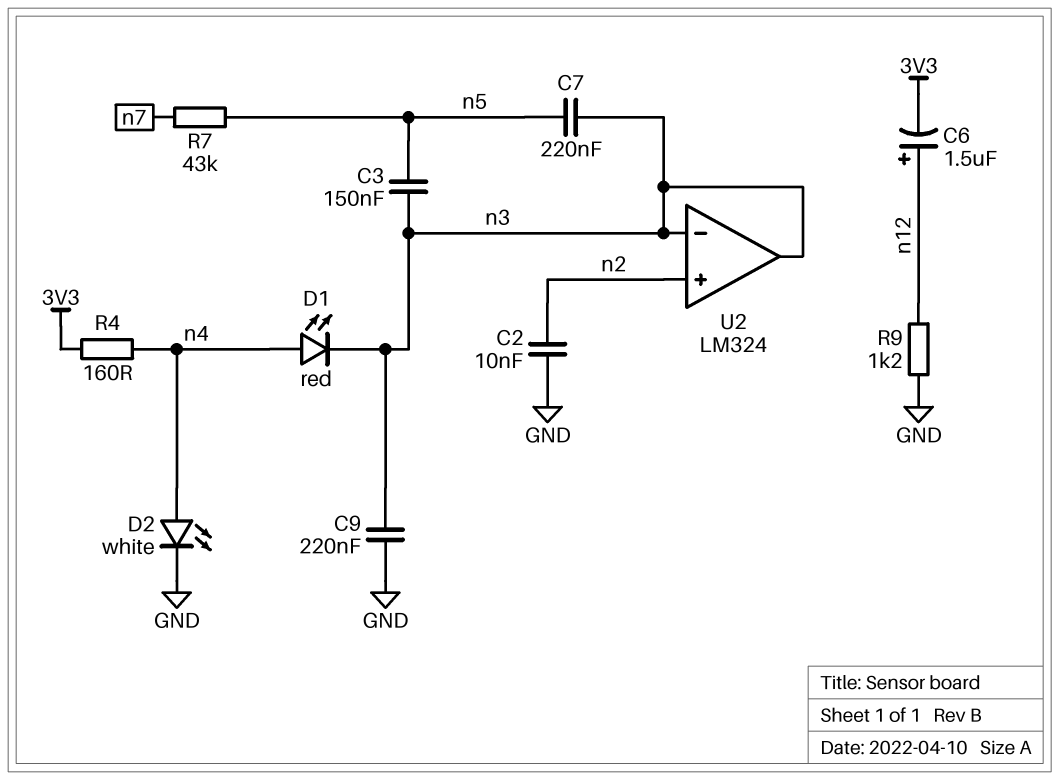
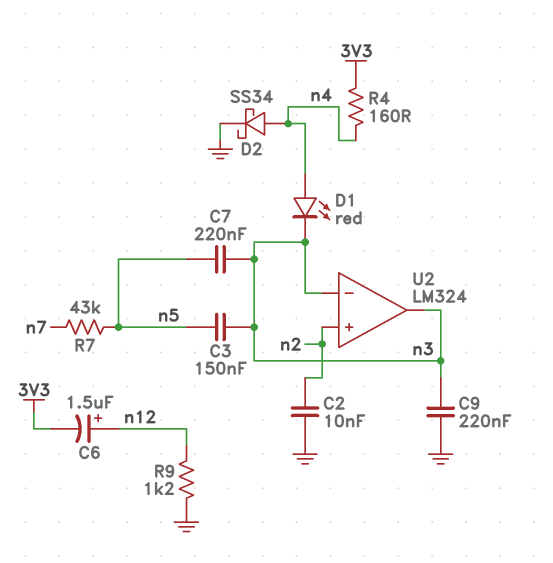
D2: LED white (A n4, K GND) -> schottky SS34 (A n4, K GND)

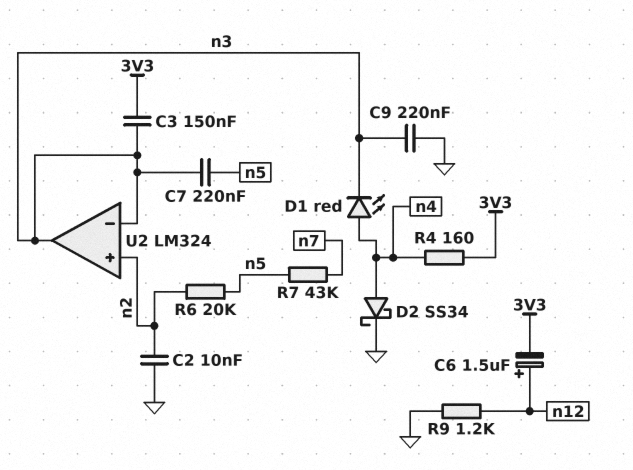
C3: 150nF (n3, n5) -> 150nF (3V3, n3)
R6: none -> 20k (n2, n5)

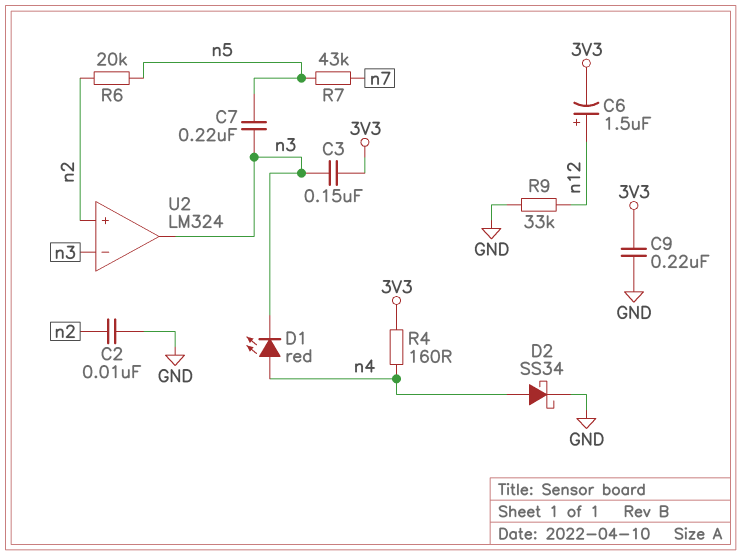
C9: 220nF (GND, n3) -> 220nF (3V3, GND)
R9: 1.2k (GND, n12) -> 33k (GND, n12)

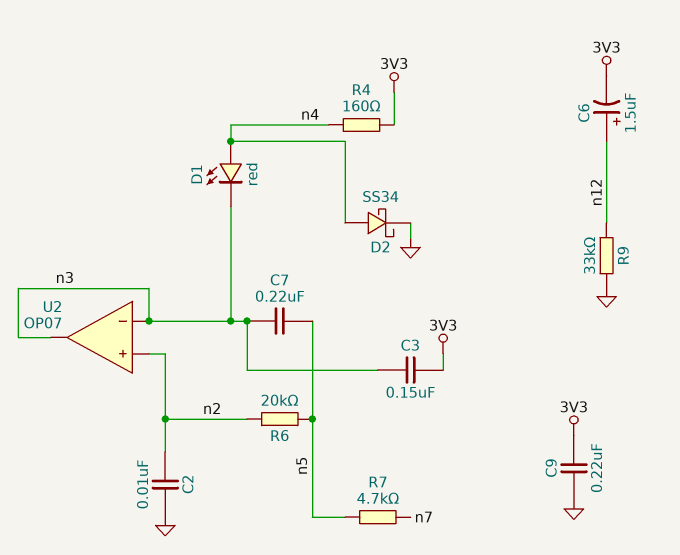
R7: 43k (n5, n7) -> 4.7k (n5, n7)
U2: LM324 -> OP07

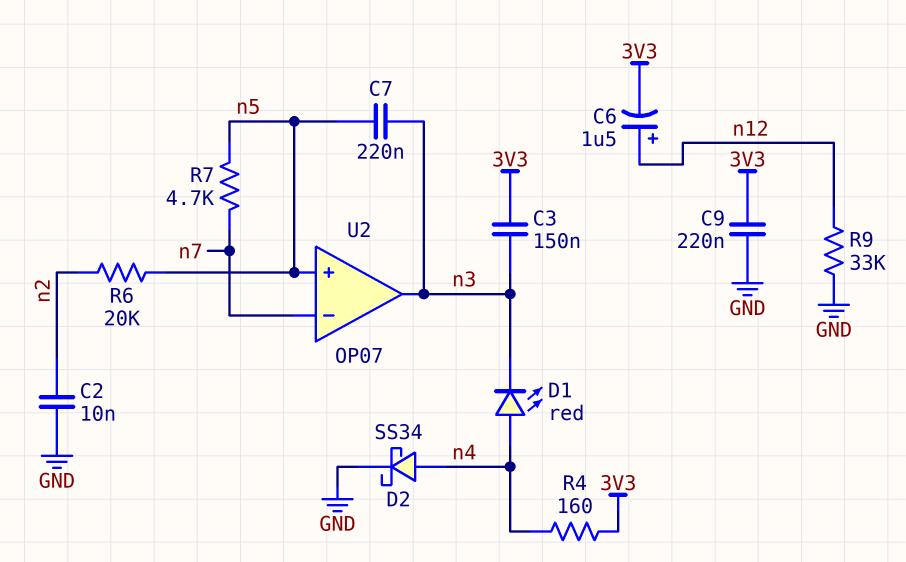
U2 pin in+: n2 -> n5
U2 pin in-: n3 -> n7

